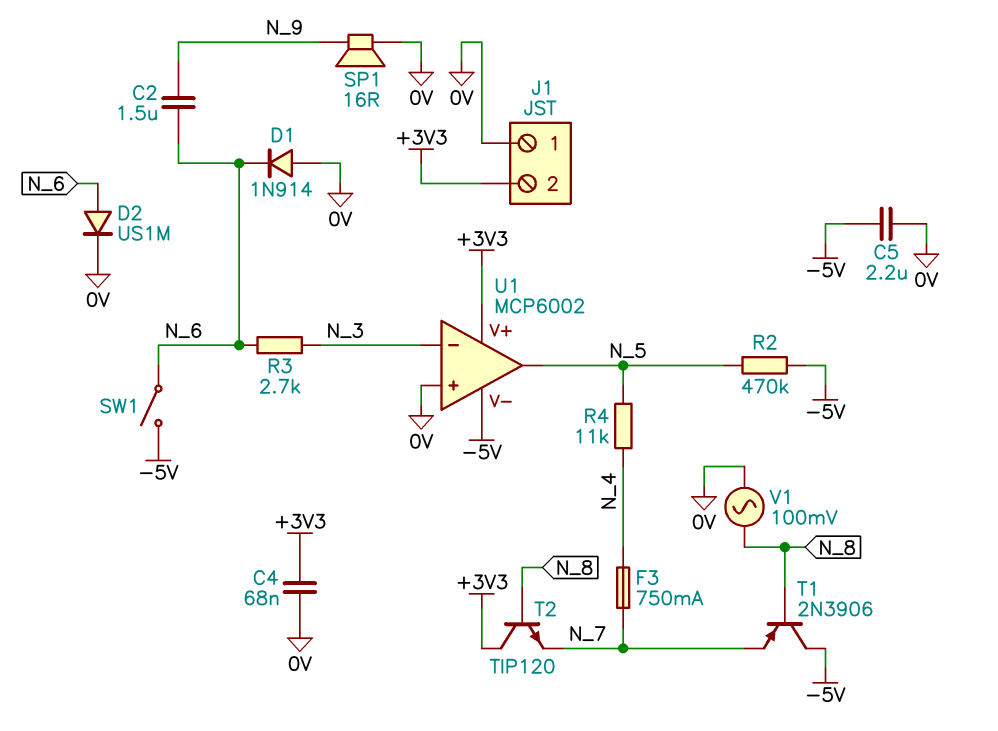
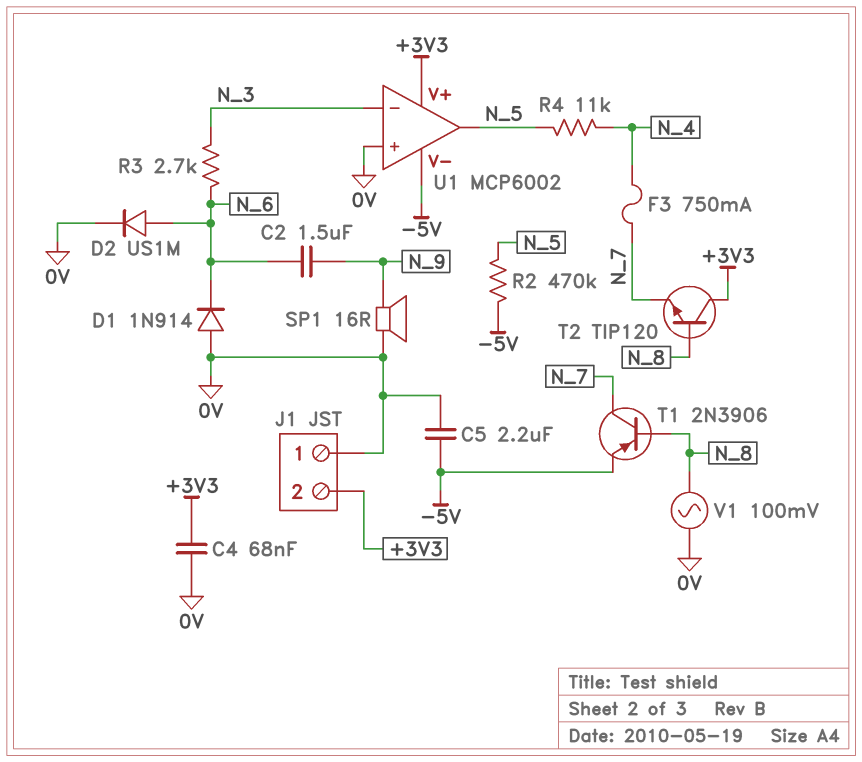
SW1: switch (-5V, N_6) -> none
T1: PNP 2N3906 (B N_8, C -5V, E N_7) -> PNP 2N3906 (B N_8, C N_7, E -5V)

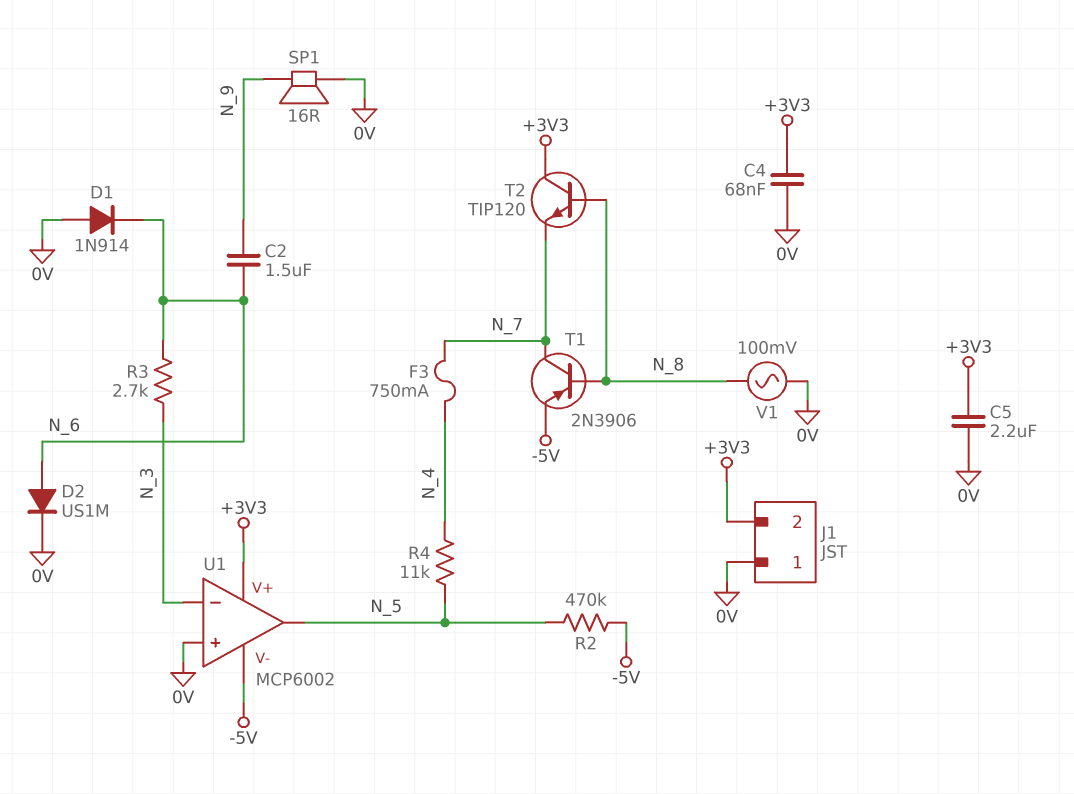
C5: 2.2uF (-5V, 0V) -> 2.2uF (+3V3, 0V)

